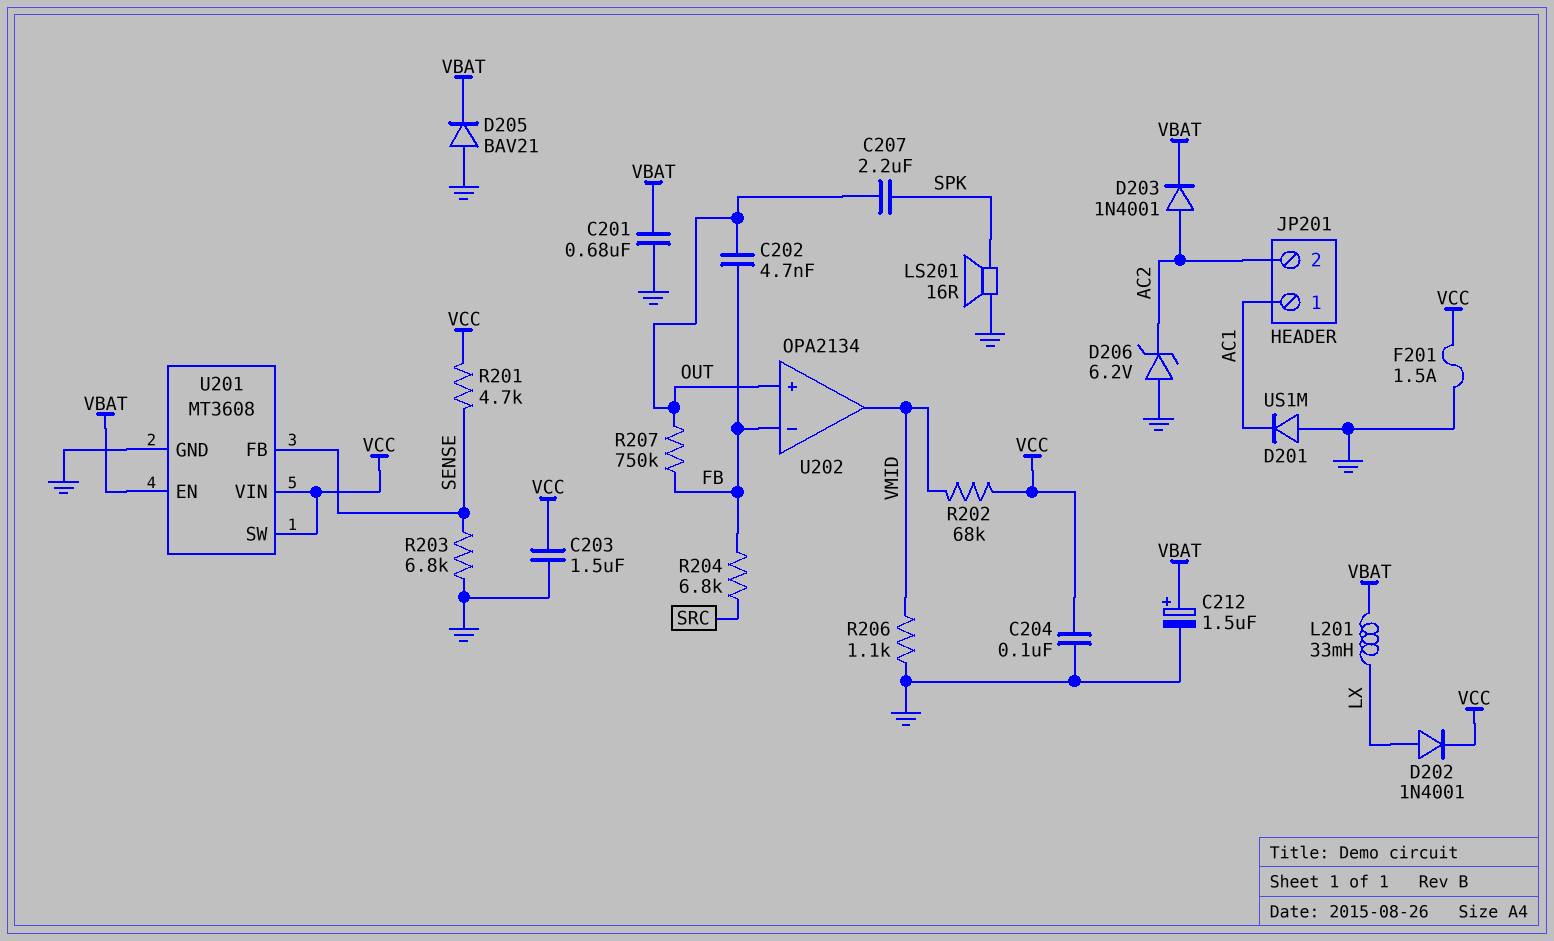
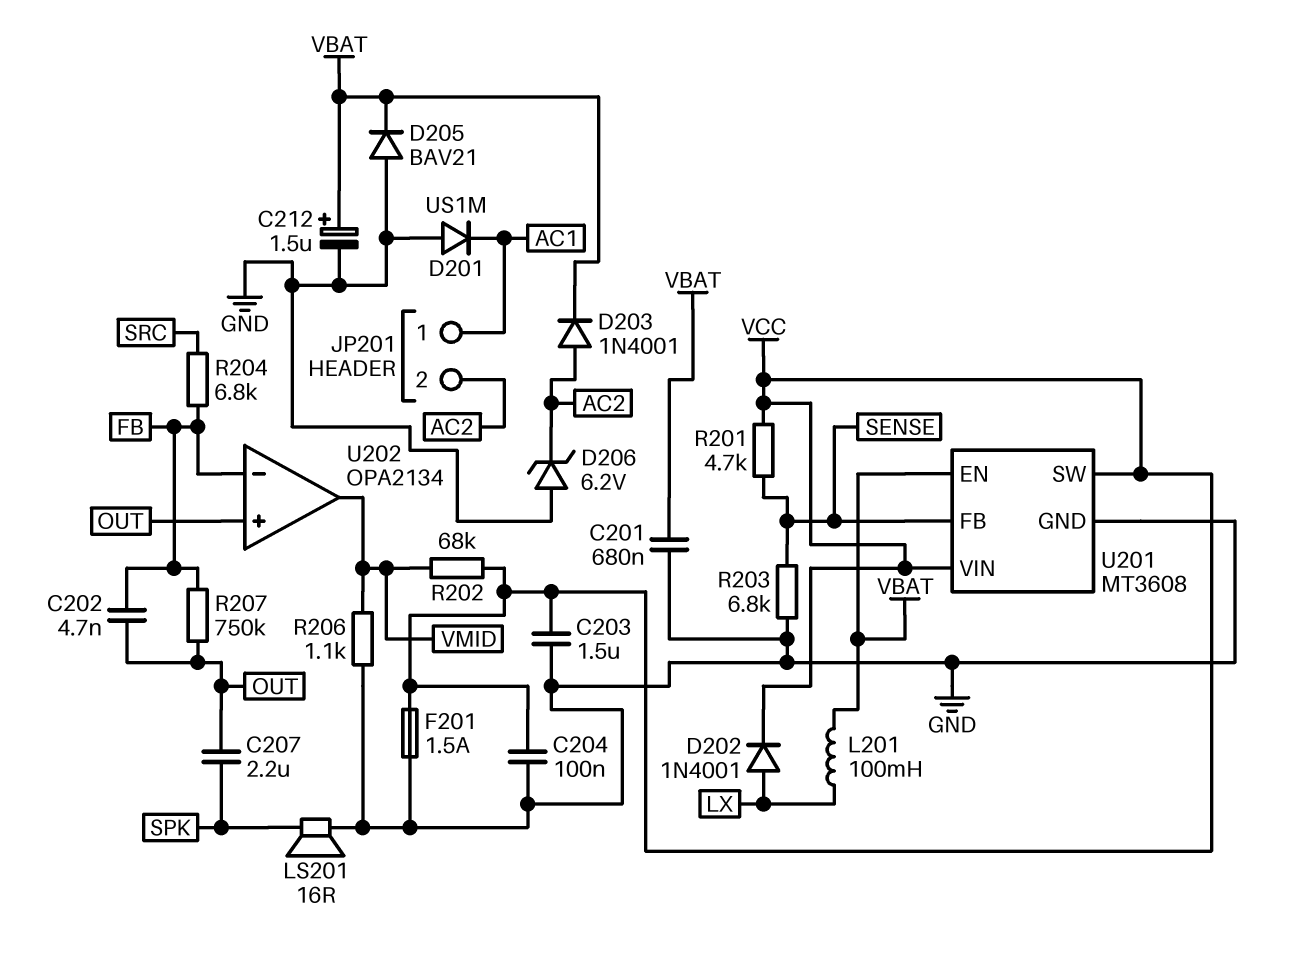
L201: 33mH (LX, VBAT) -> 100mH (LX, VBAT)

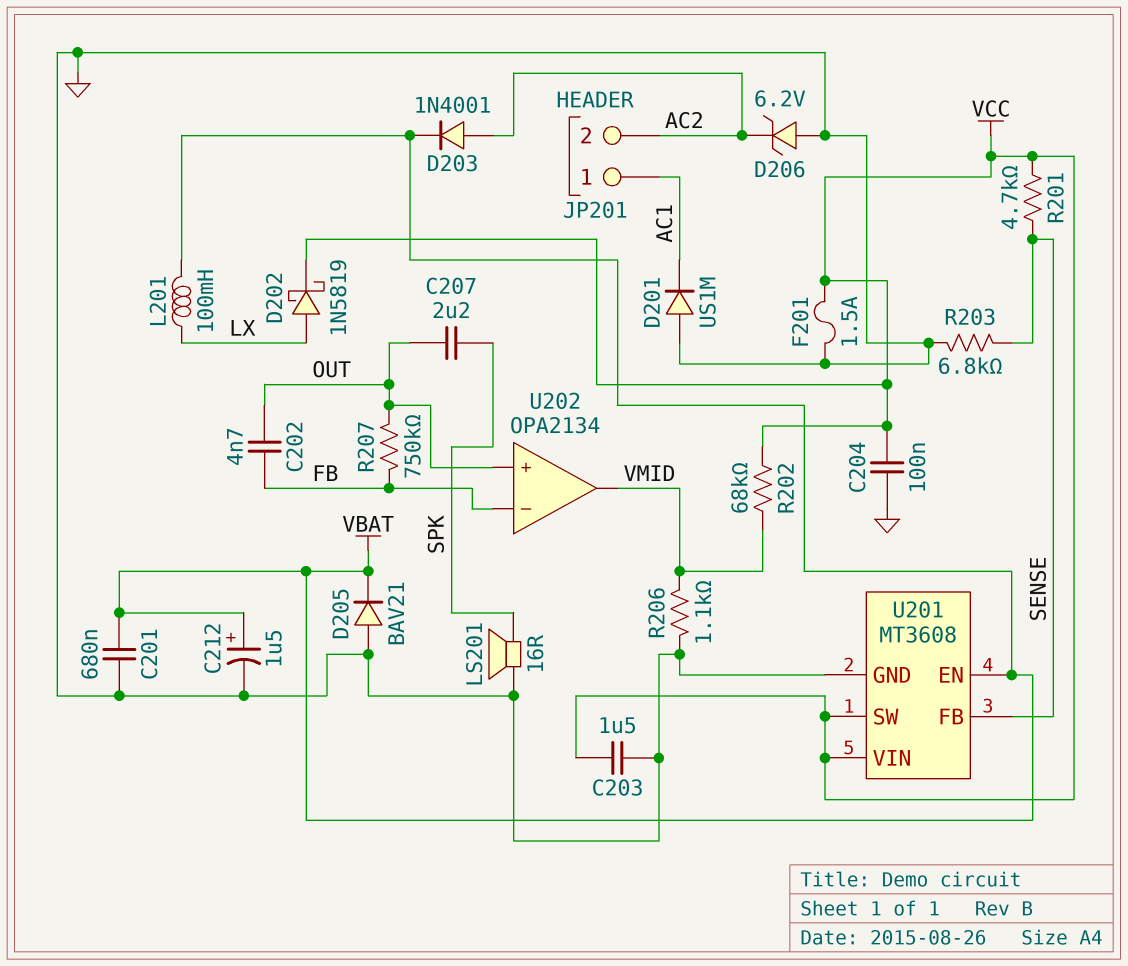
D202: diode 1N4001 (A LX, K VCC) -> schottky 1N5819 (A LX, K VCC)
R204: 6.8k (FB, SRC) -> none

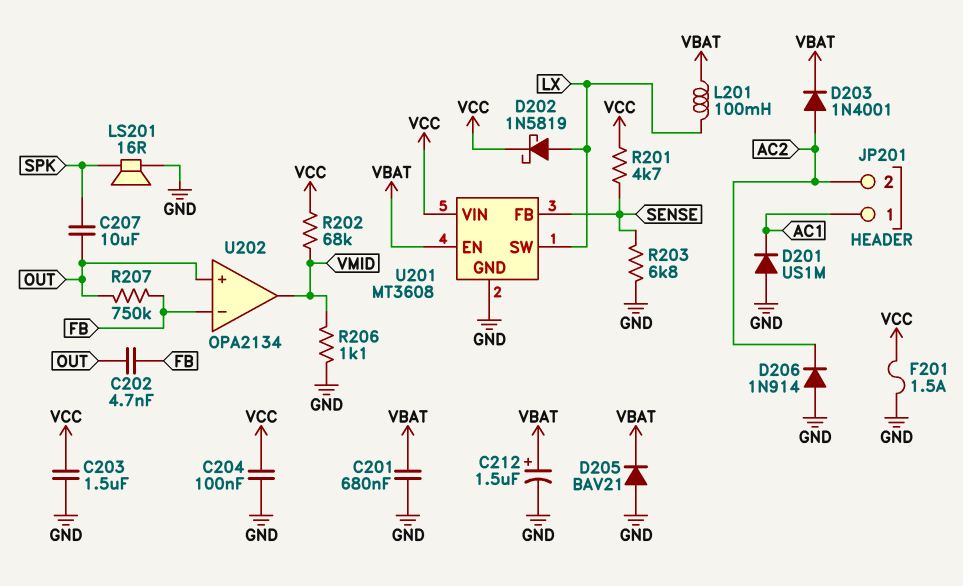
C207: 2.2uF (OUT, SPK) -> 10uF (OUT, SPK)
D206: zener 6.2V (A GND, K AC2) -> diode 1N914 (A GND, K AC2)
U201 pin SW: VCC -> LX

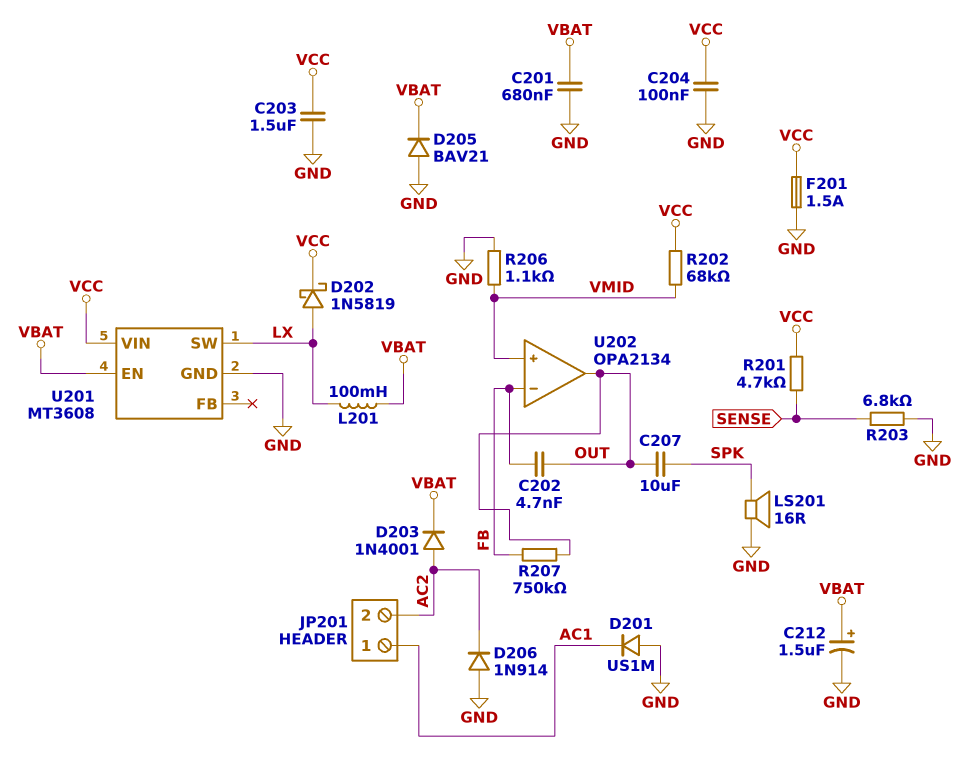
U201 pin FB: SENSE -> none
U202 pin in+: OUT -> VMID
U202 pin out: VMID -> OUT

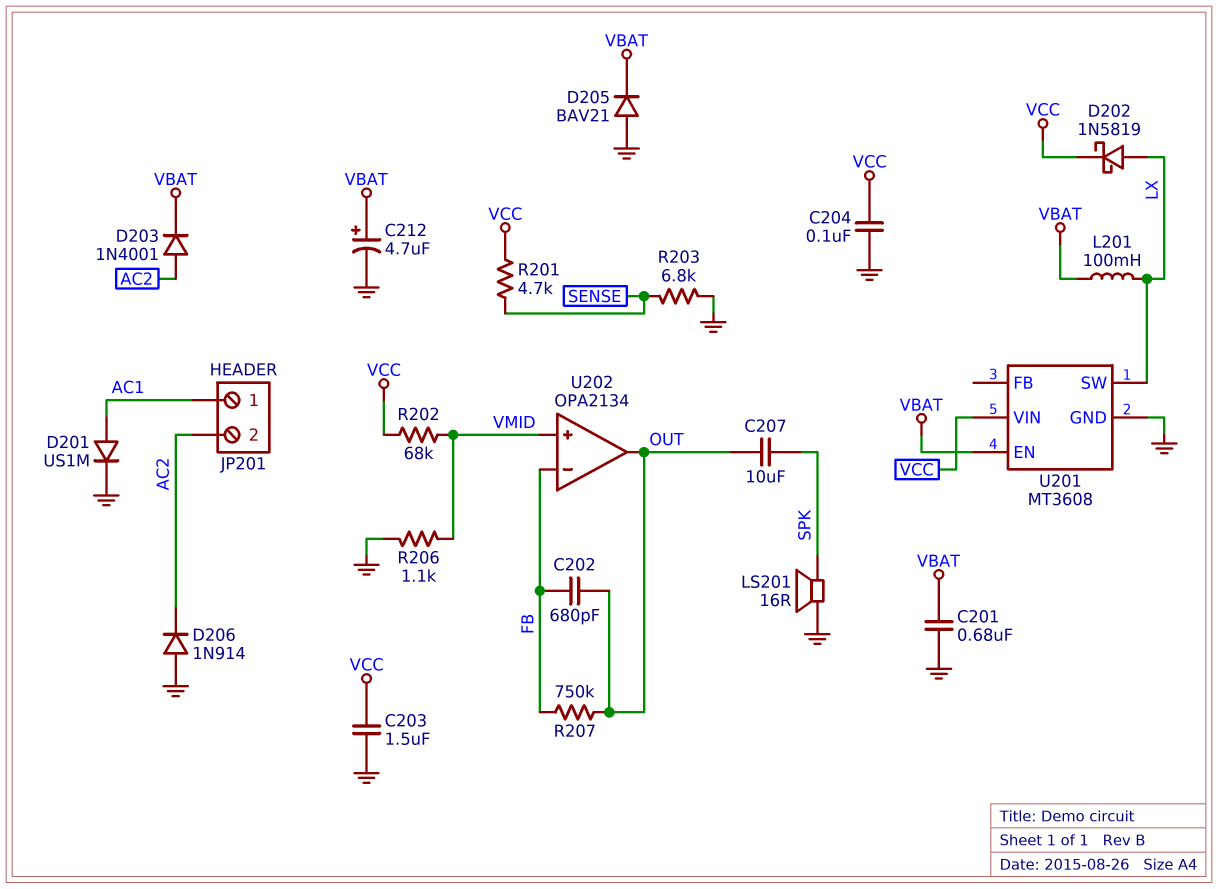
C202: 4.7nF (FB, OUT) -> 680pF (FB, OUT)
C212: 1.5uF (plus VBAT, minus GND) -> 4.7uF (plus VBAT, minus GND)
D201: diode US1M (A GND, K AC1) -> diode US1M (A AC1, K GND)
F201: 1.5A (GND, VCC) -> none

